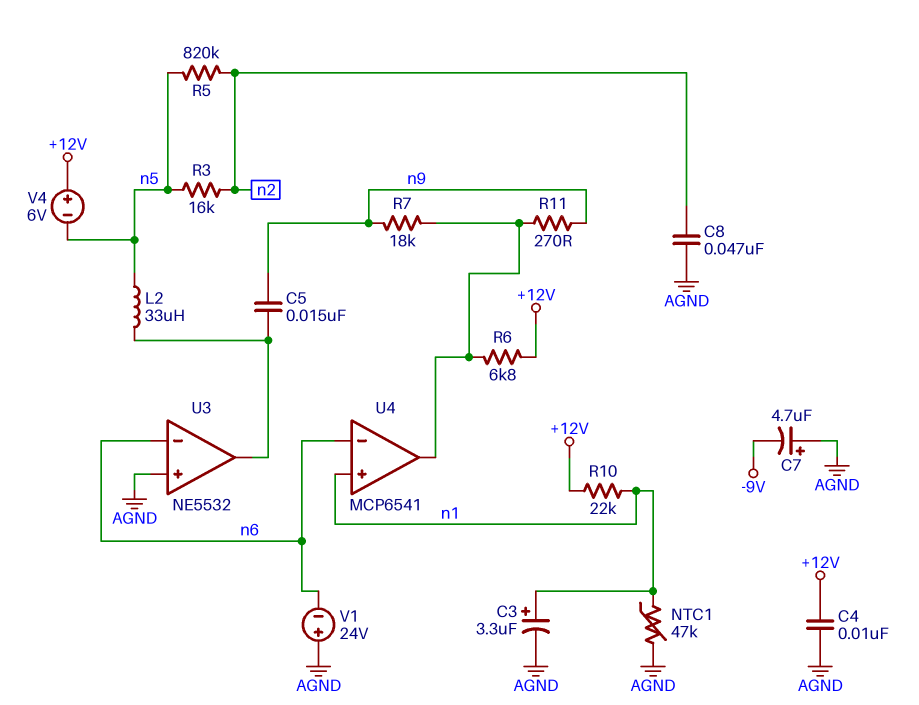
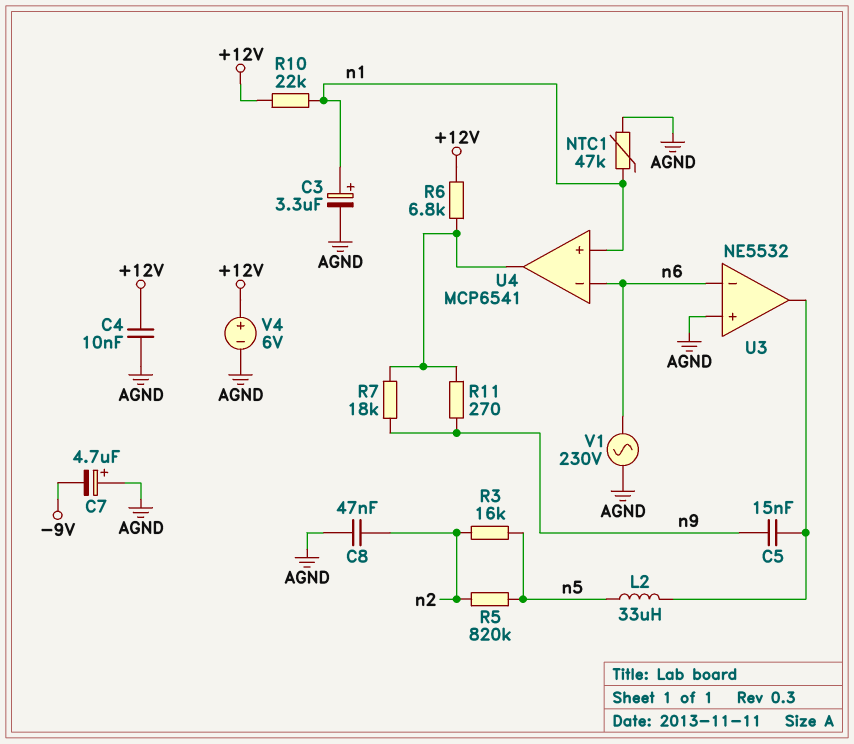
V1: 24V (plus AGND, minus n6) -> AC 230V (AGND, n6)
V4: 6V (plus +12V, minus n5) -> 6V (plus +12V, minus AGND)

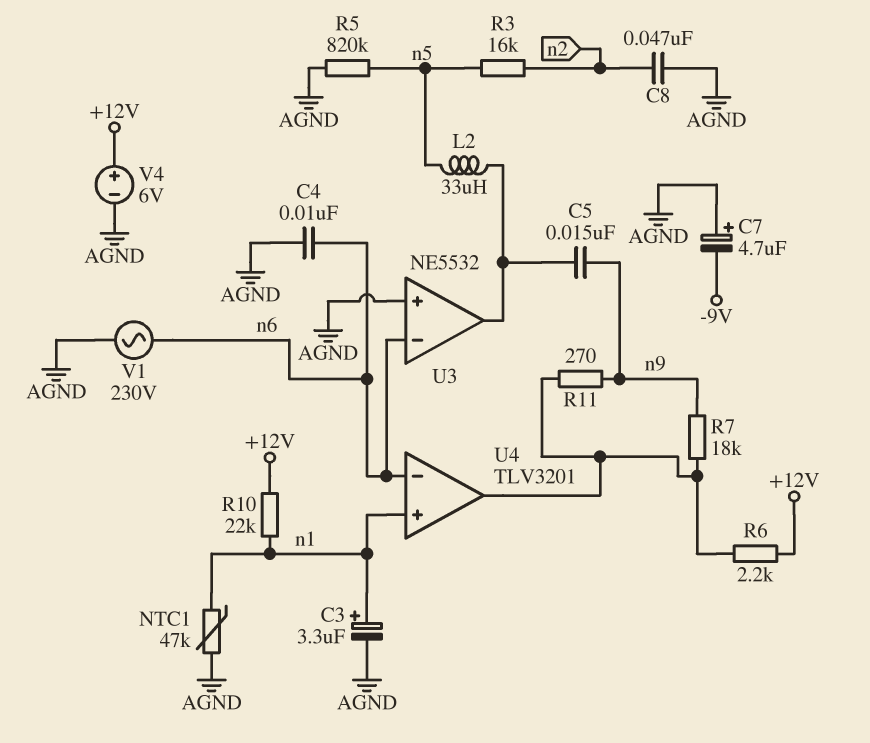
C4: 10nF (+12V, AGND) -> 10nF (AGND, n6)
R5: 820k (n2, n5) -> 820k (AGND, n5)
R6: 6.8k (+12V, U4/out) -> 2.2k (+12V, U4/out)
U4: MCP6541 -> TLV3201

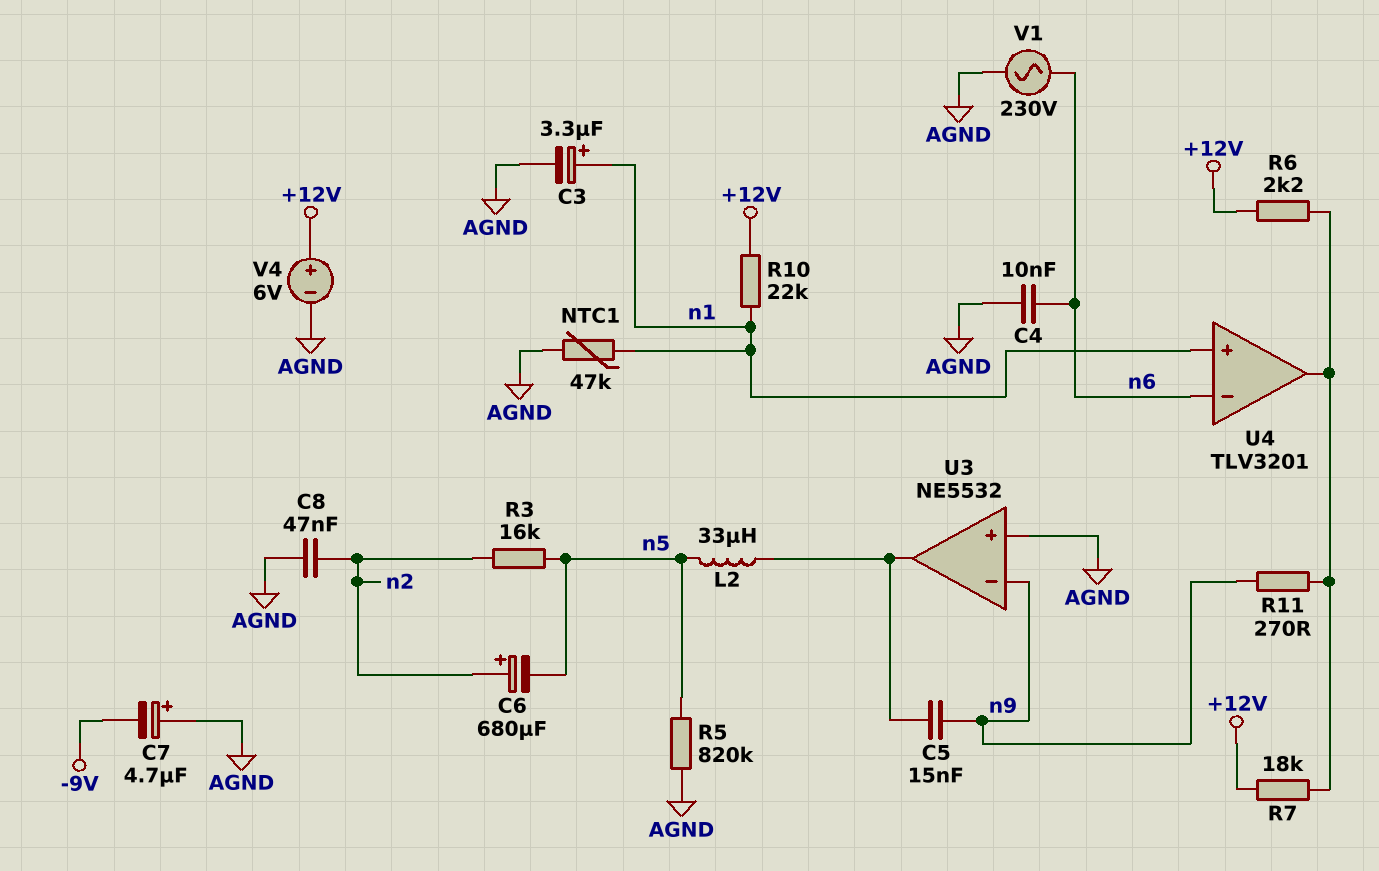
C6: none -> 680uF (plus n2, minus n5)
R7: 18k (U4/out, n9) -> 18k (+12V, U4/out)
U3 pin in-: n6 -> n9

